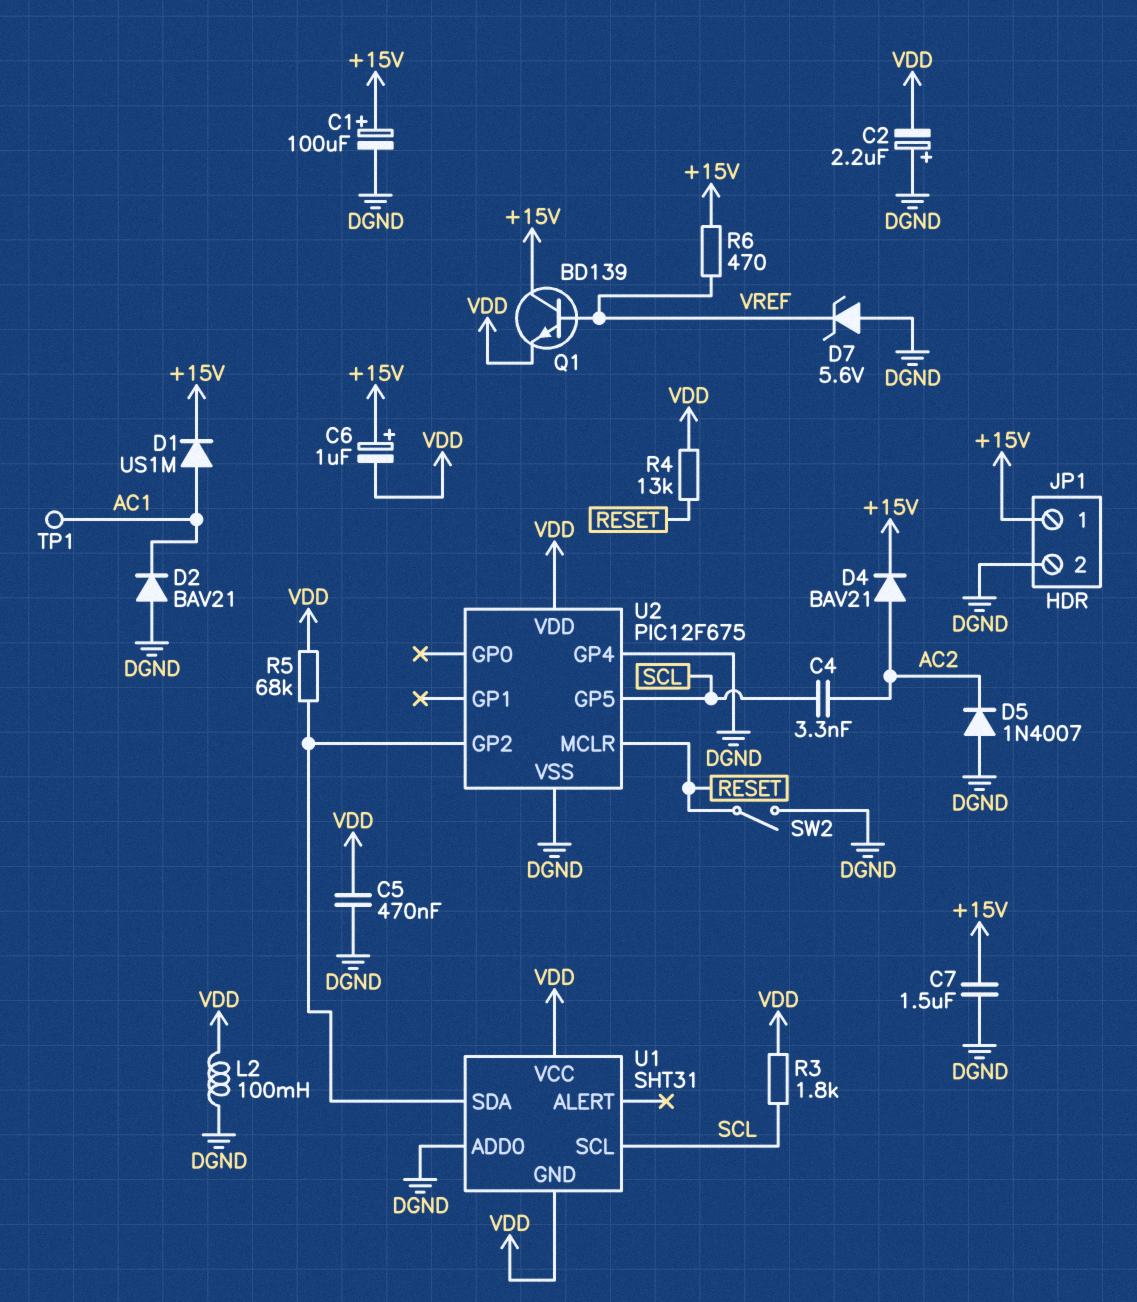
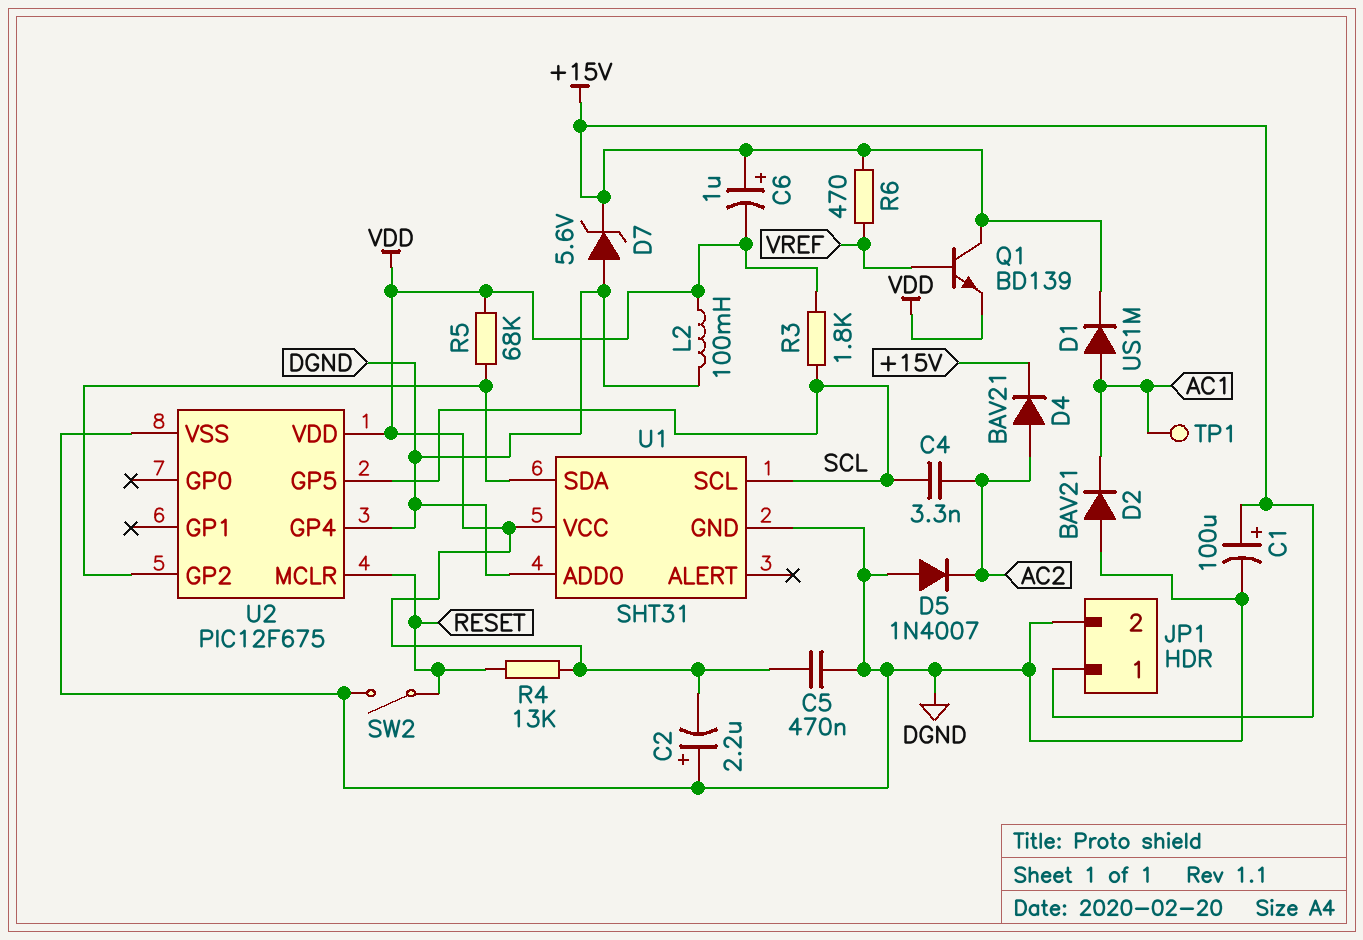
C7: 1.5uF (+15V, DGND) -> none
D7: zener 5.6V (A DGND, K VREF) -> zener 5.6V (A DGND, K +15V)
U1 pin GND: VDD -> DGND

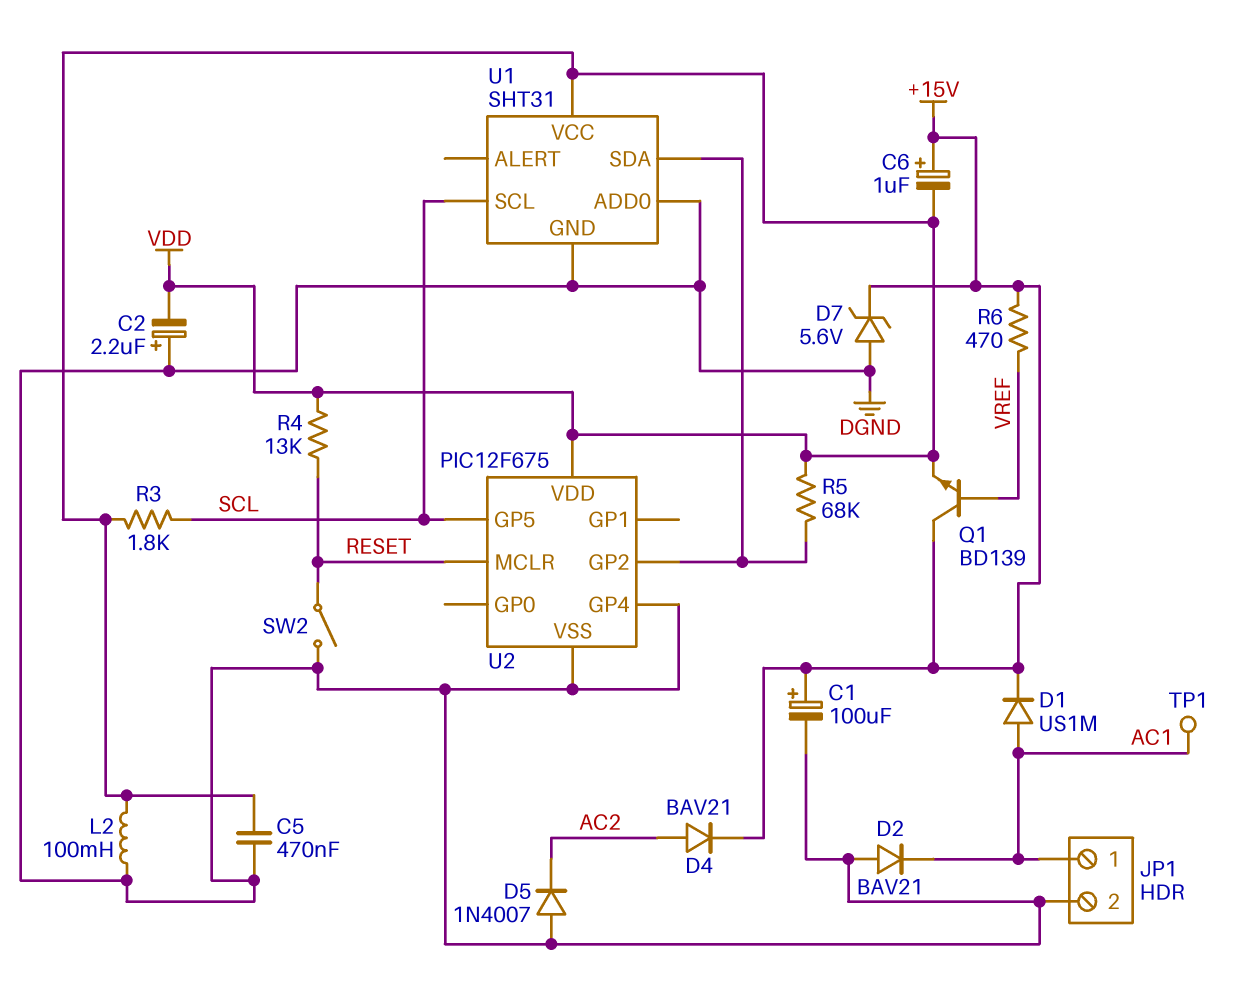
C4: 3.3nF (AC2, SCL) -> none
JP1 pin 1: +15V -> AC1

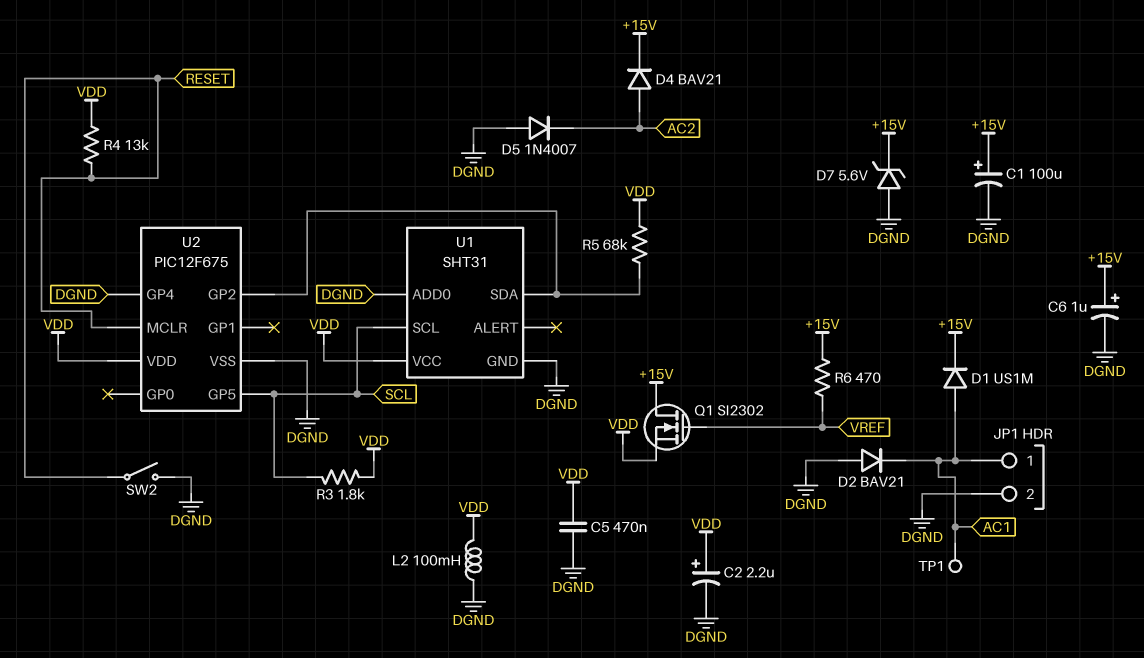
C2: 2.2uF (plus DGND, minus VDD) -> 2.2uF (plus VDD, minus DGND)
C6: 1uF (plus +15V, minus VDD) -> 1uF (plus +15V, minus DGND)
Q1: NPN BD139 (B VREF, C +15V, E VDD) -> NMOS SI2302 (G VREF, D +15V, S VDD)

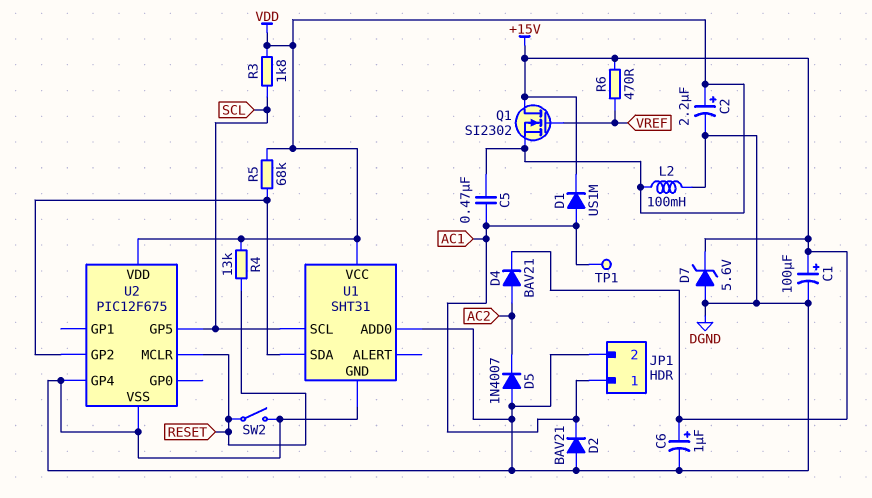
C5: 470nF (DGND, VDD) -> 470nF (AC1, VDD)

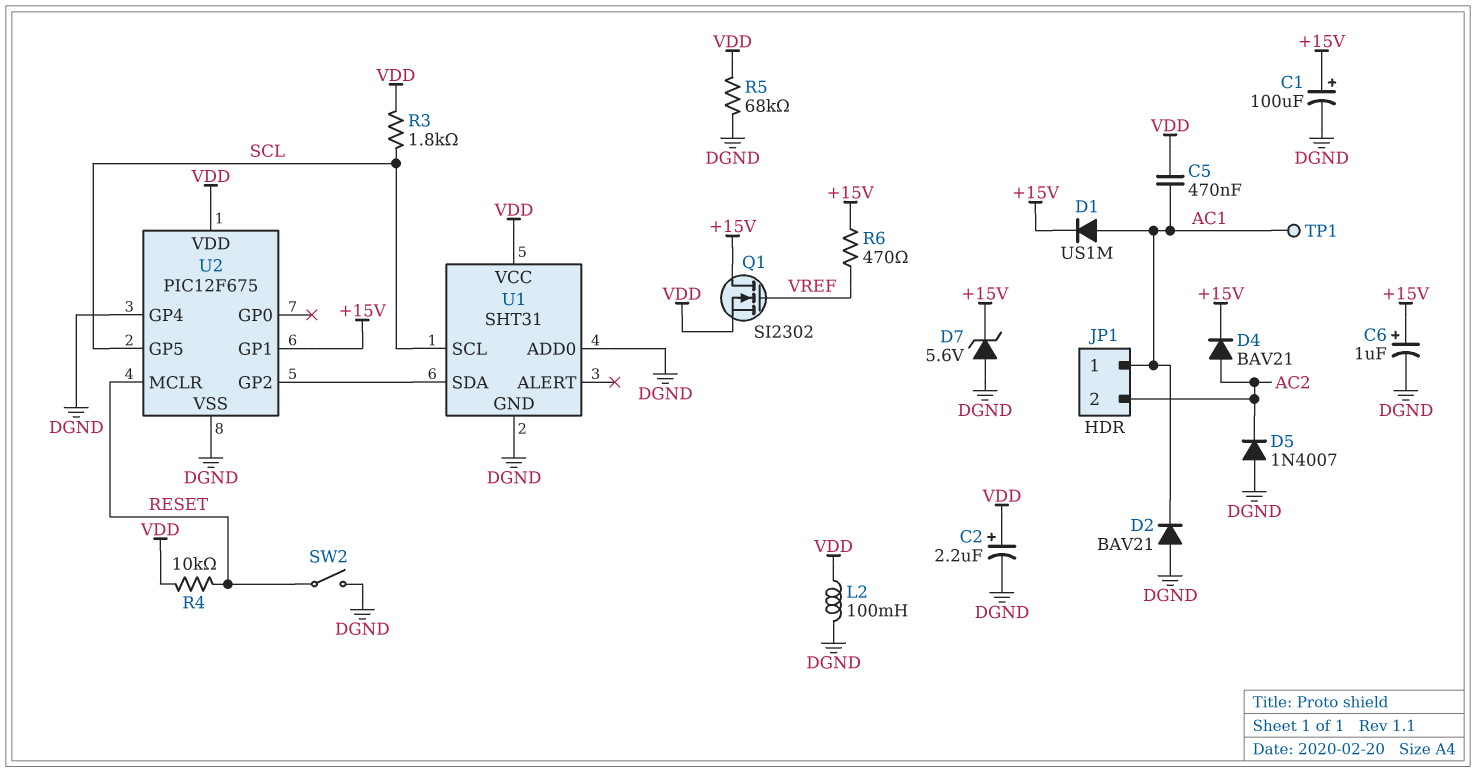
JP1 pin 2: DGND -> AC2
R4: 13k (RESET, VDD) -> 10k (RESET, VDD)
R5: 68k (U1/SDA, VDD) -> 68k (DGND, VDD)
U2 pin GP1: none -> +15V

